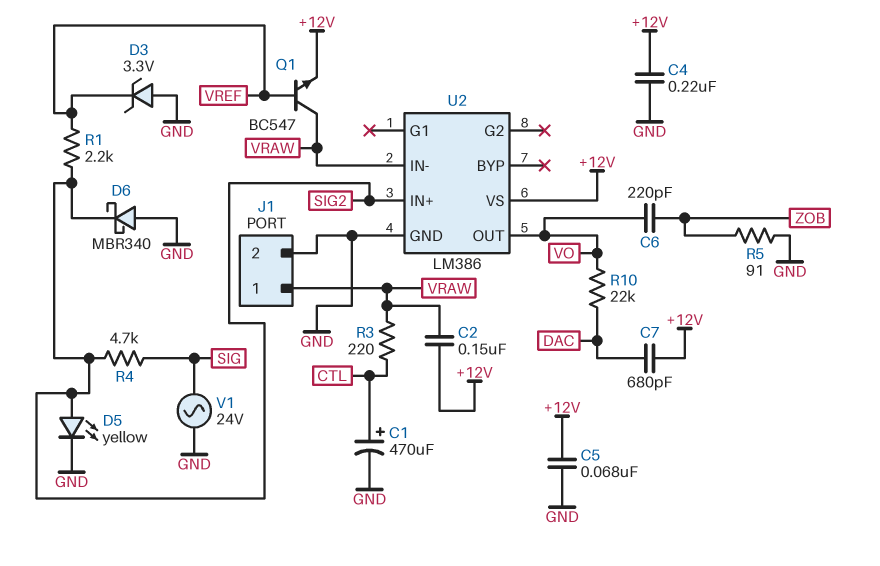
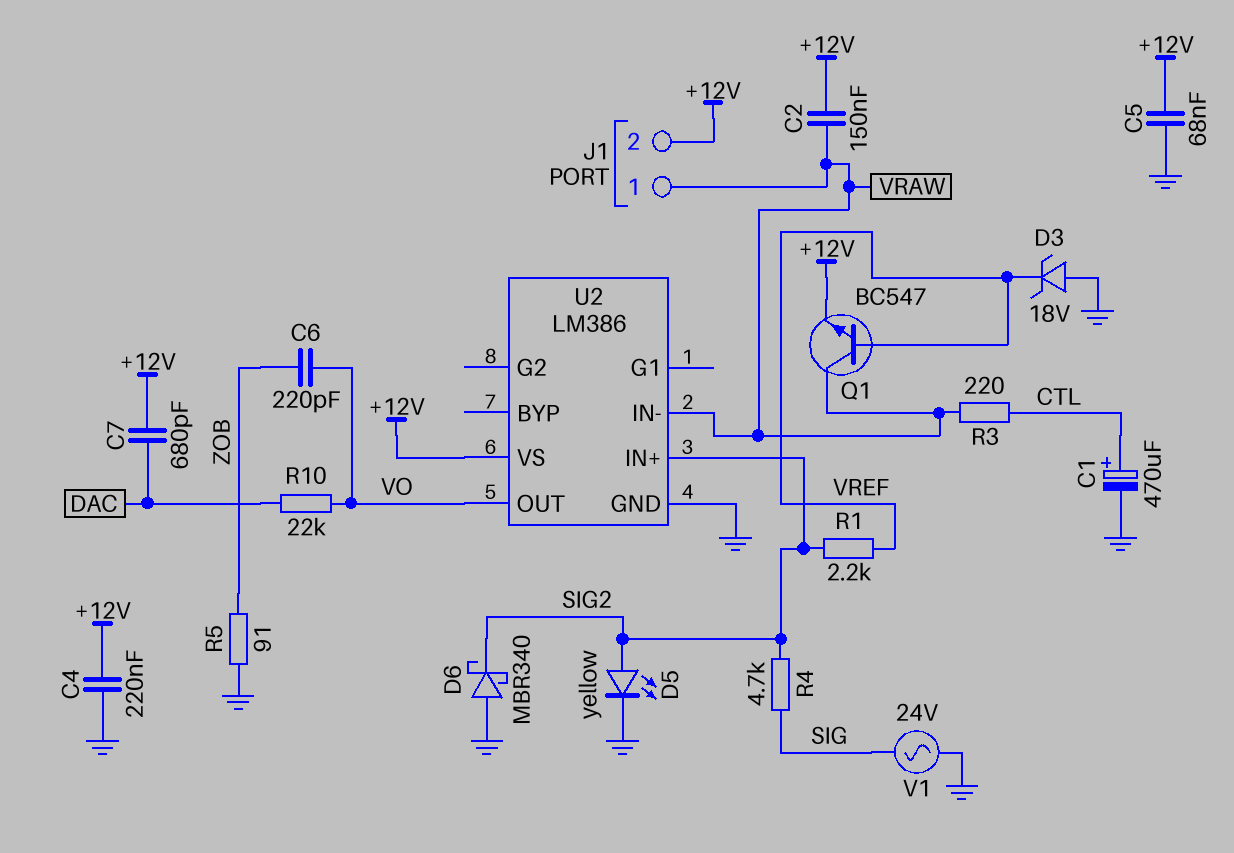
D3: zener 3.3V (A GND, K VREF) -> zener 18V (A GND, K VREF)
J1 pin 2: GND -> +12V

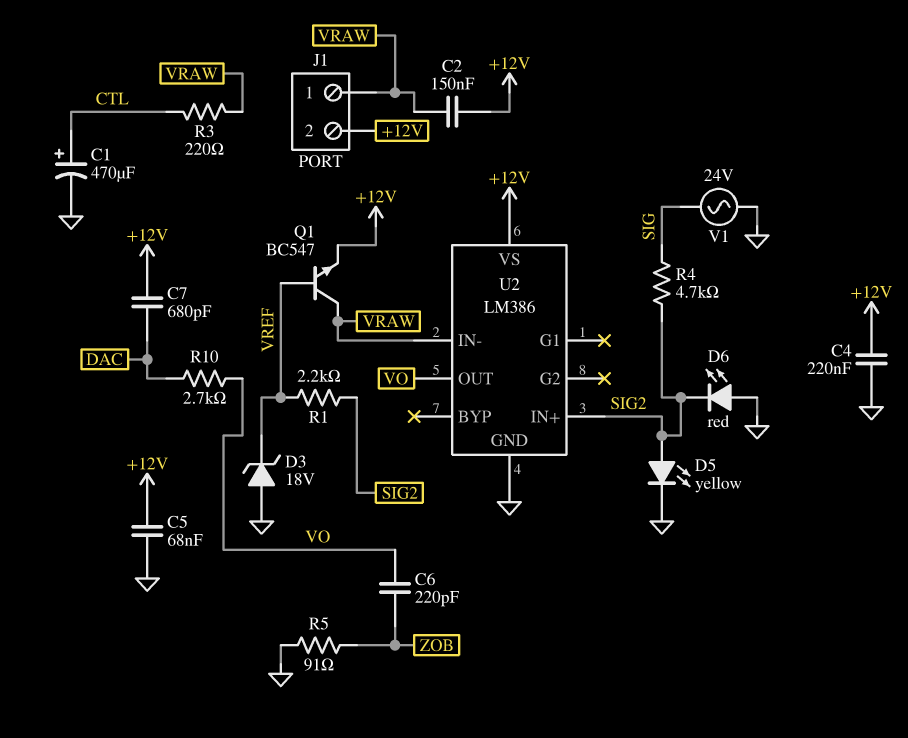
D6: schottky MBR340 (A GND, K SIG2) -> LED red (A GND, K SIG2)
R10: 22k (DAC, VO) -> 2.7k (DAC, VO)

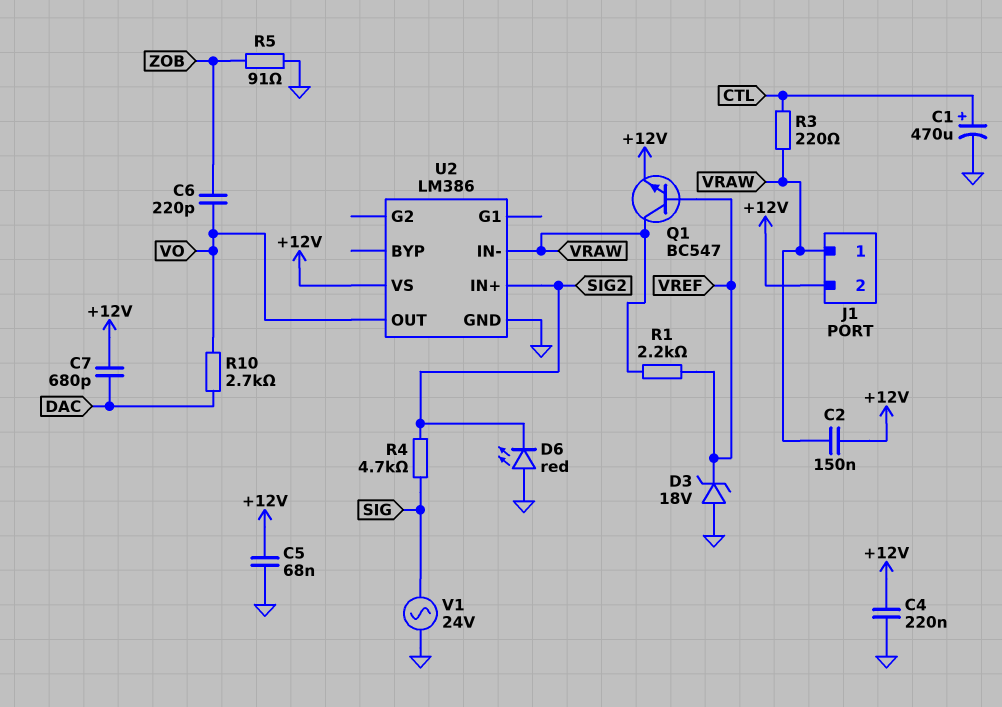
D5: LED yellow (A SIG2, K GND) -> none
R1: 2.2k (SIG2, VREF) -> 2.2k (VRAW, VREF)

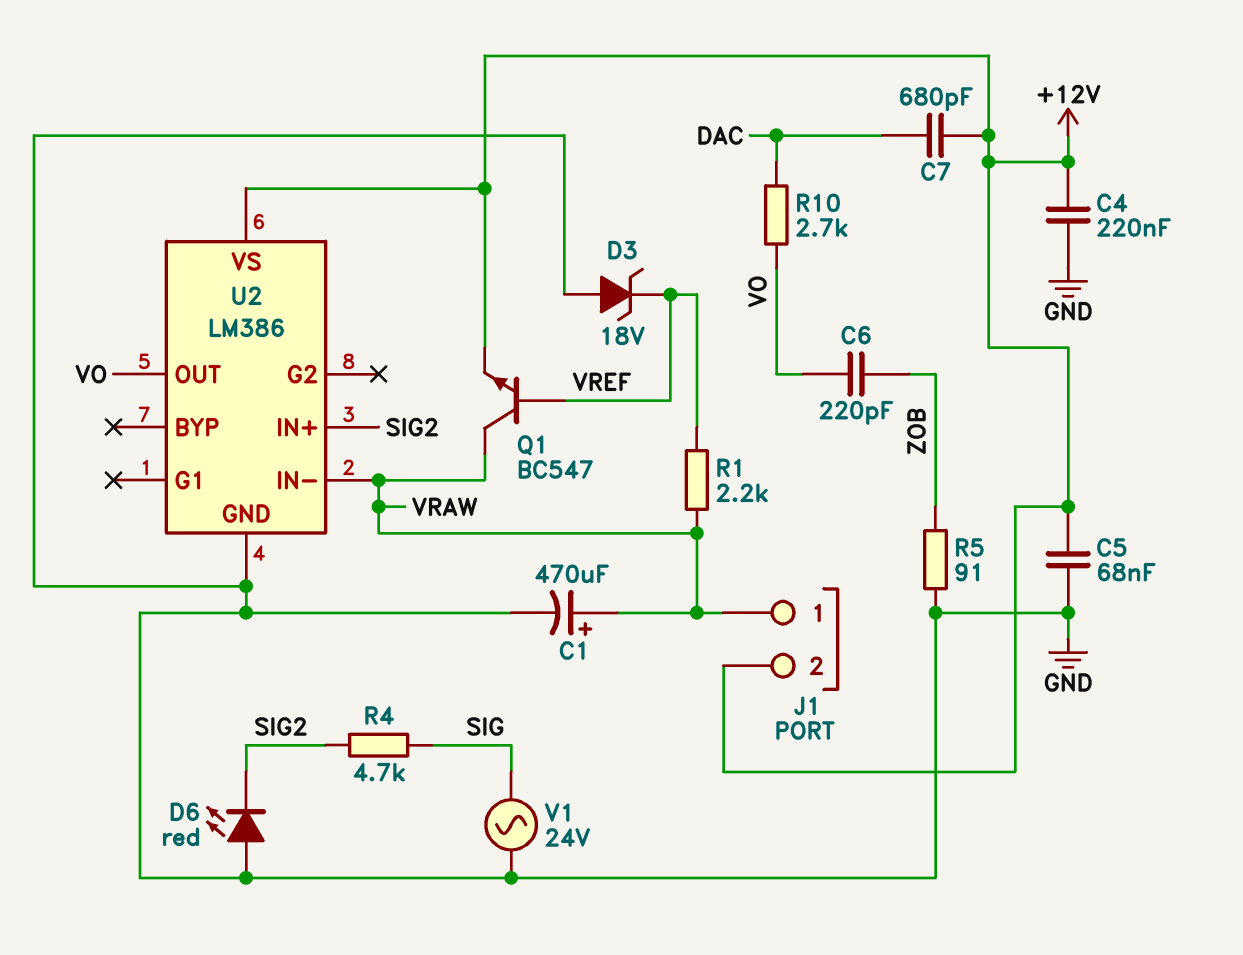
C1: 470uF (plus CTL, minus GND) -> 470uF (plus VRAW, minus GND)
C2: 150nF (+12V, VRAW) -> none
R3: 220 (CTL, VRAW) -> none

